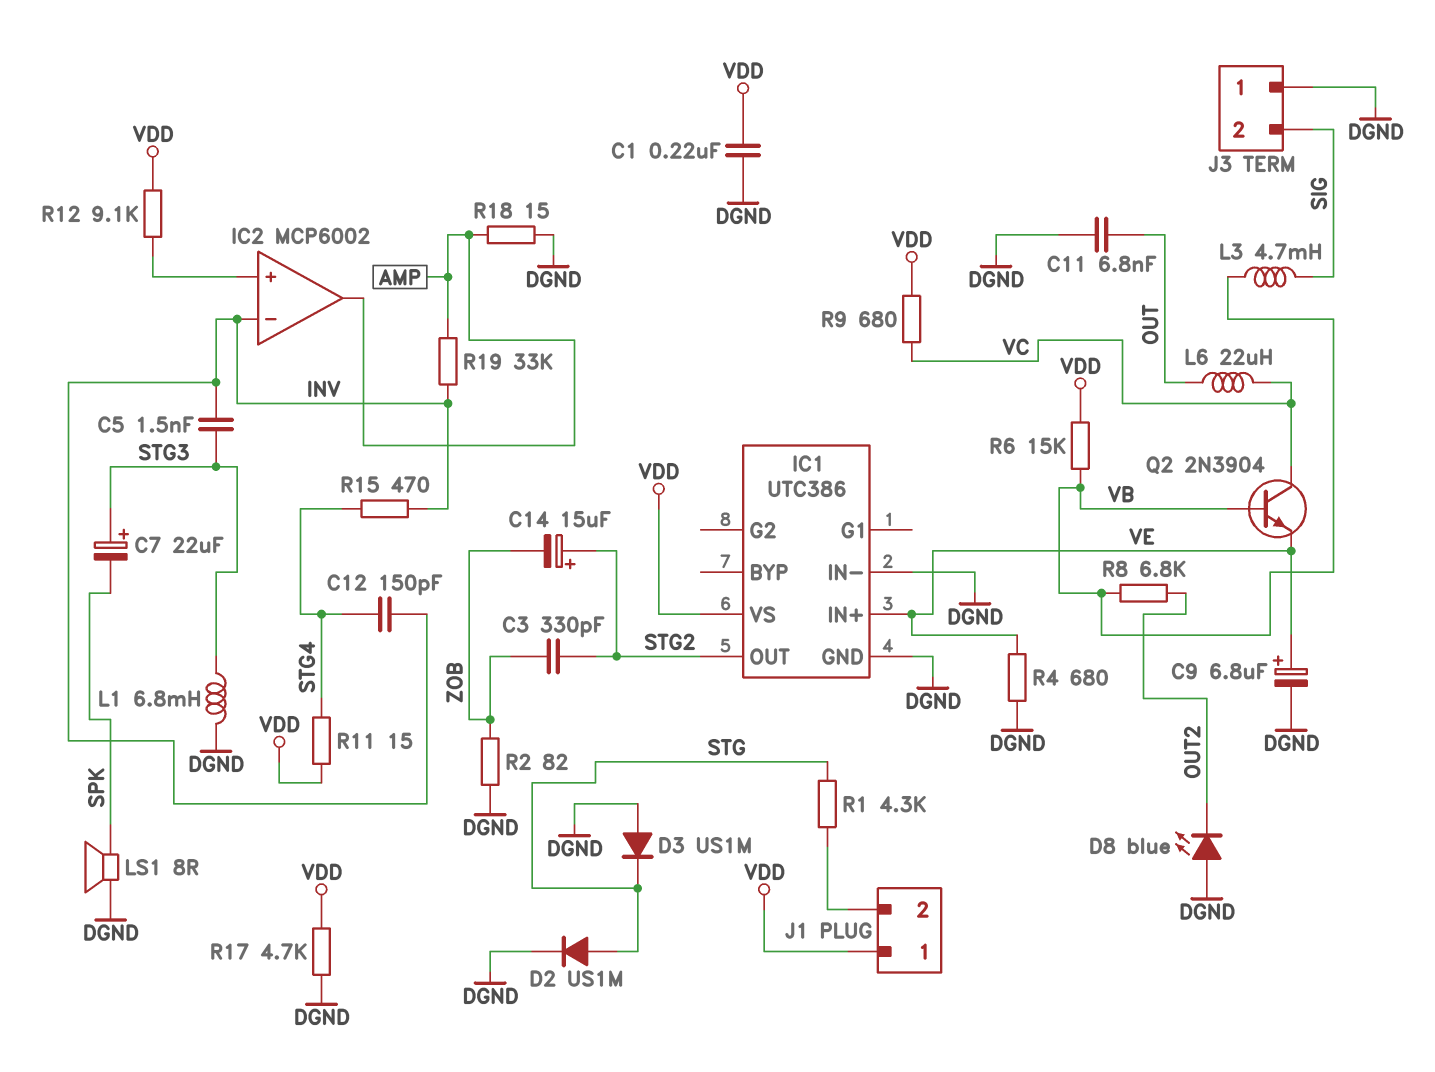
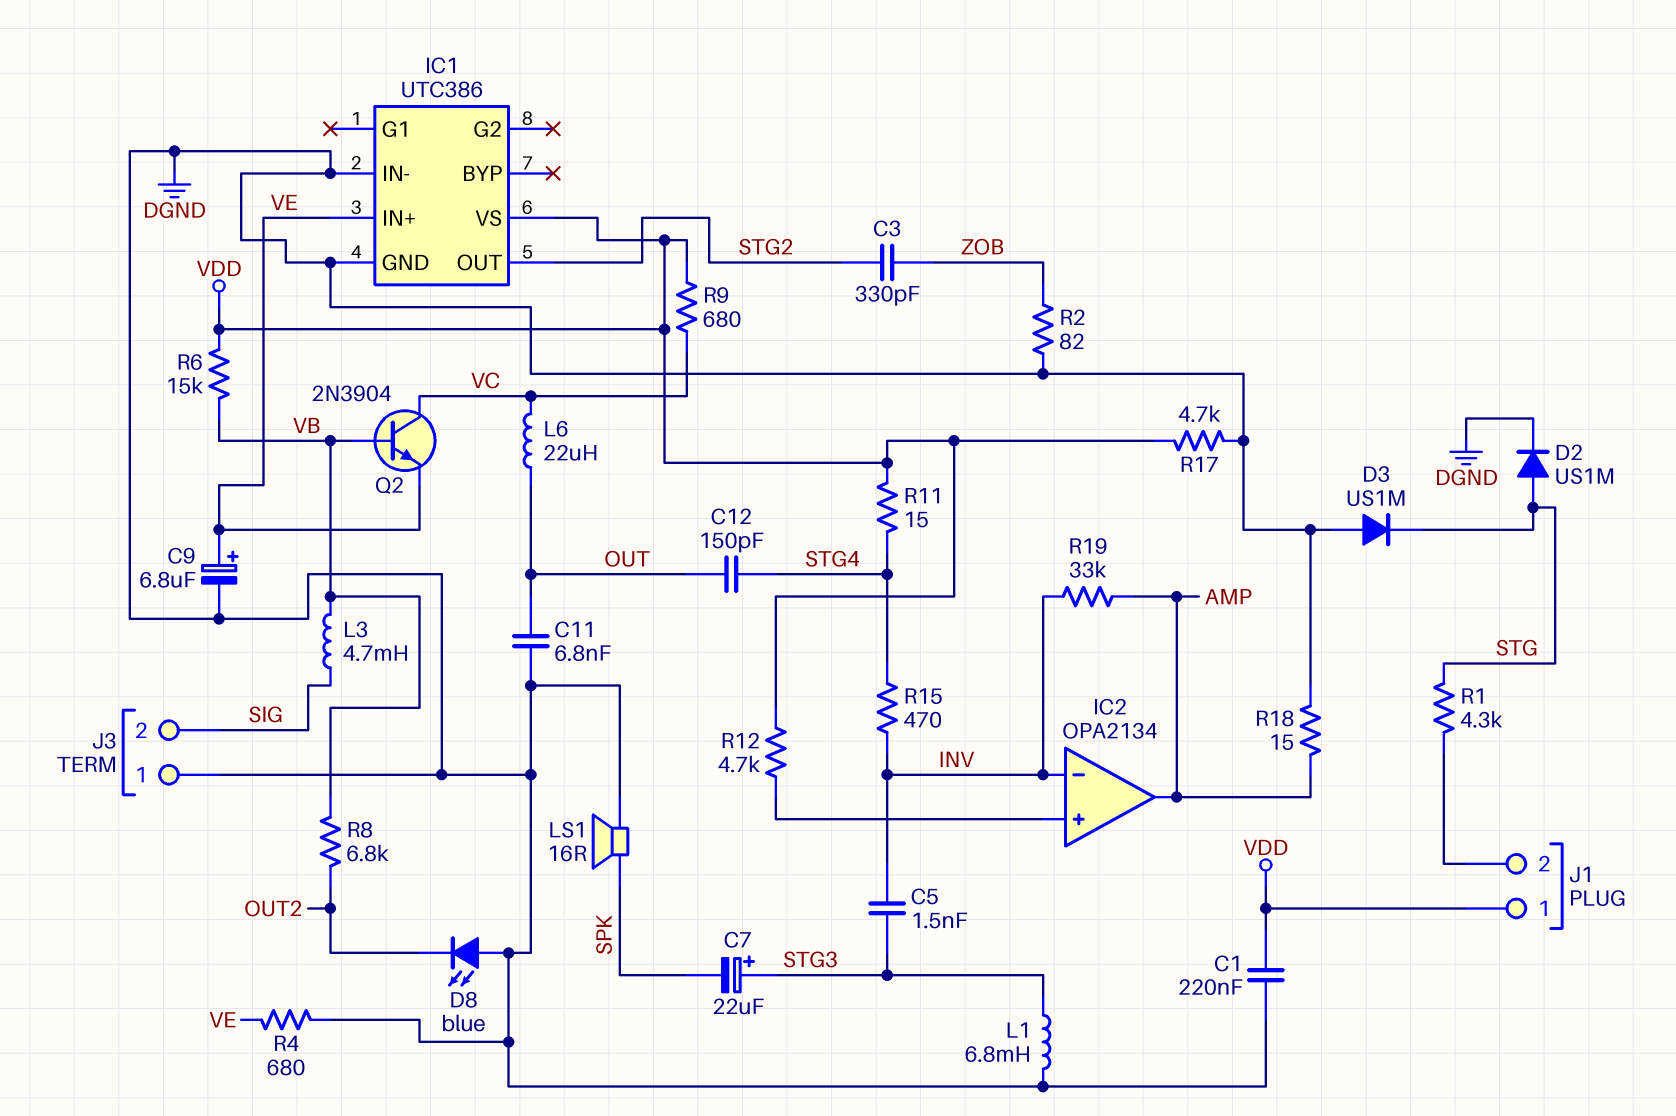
C12: 150pF (INV, STG4) -> 150pF (OUT, STG4)
C14: 15uF (plus STG2, minus ZOB) -> none
IC2: MCP6002 -> OPA2134
LS1: speaker 8R (DGND, SPK) -> speaker 16R (DGND, SPK)
R12: 9.1k (IC2/in+, VDD) -> 4.7k (IC2/in+, VDD)

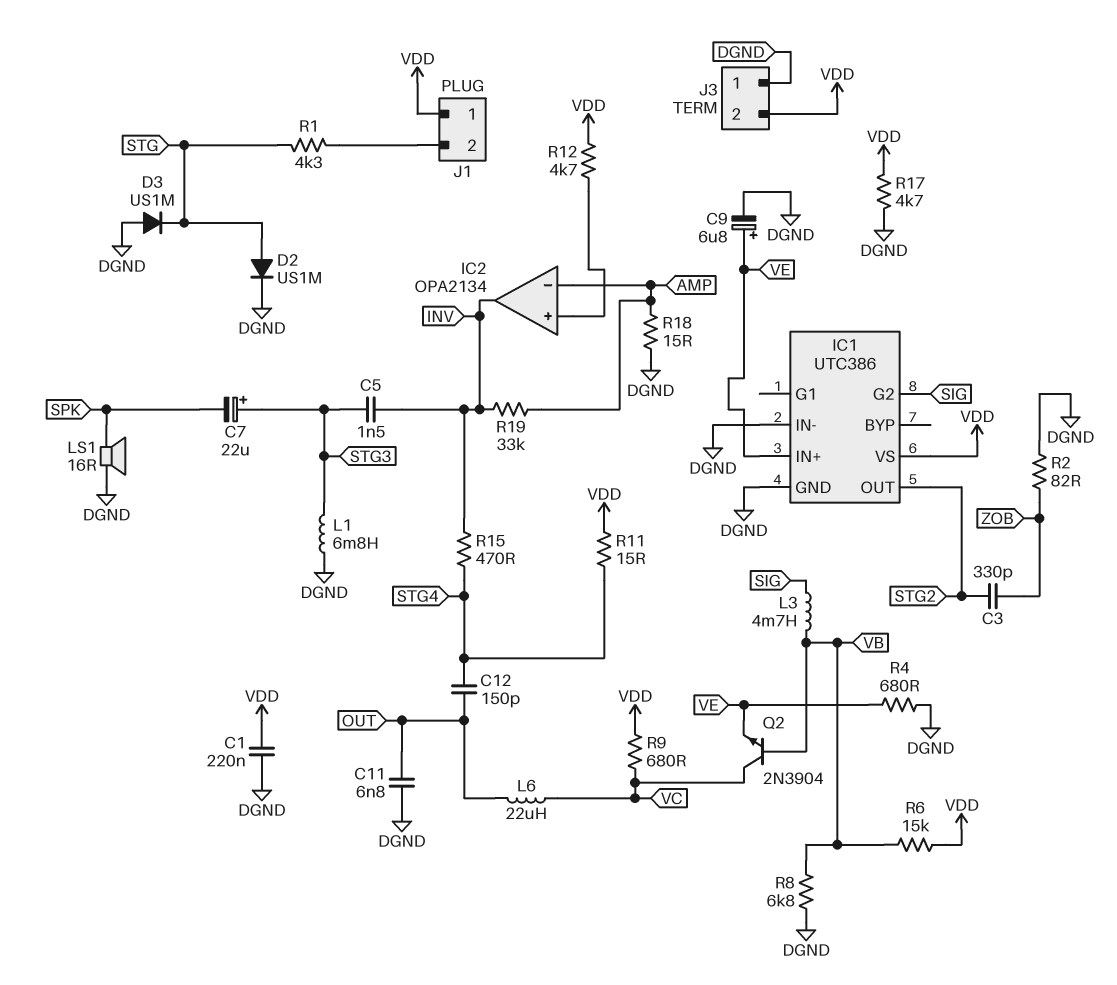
D8: LED blue (A DGND, K OUT2) -> none
IC1 pin G2: none -> SIG
IC2 pin in-: INV -> AMP
IC2 pin out: AMP -> INV
J3 pin 2: SIG -> VDD
R8: 6.8k (OUT2, VB) -> 6.8k (DGND, VB)

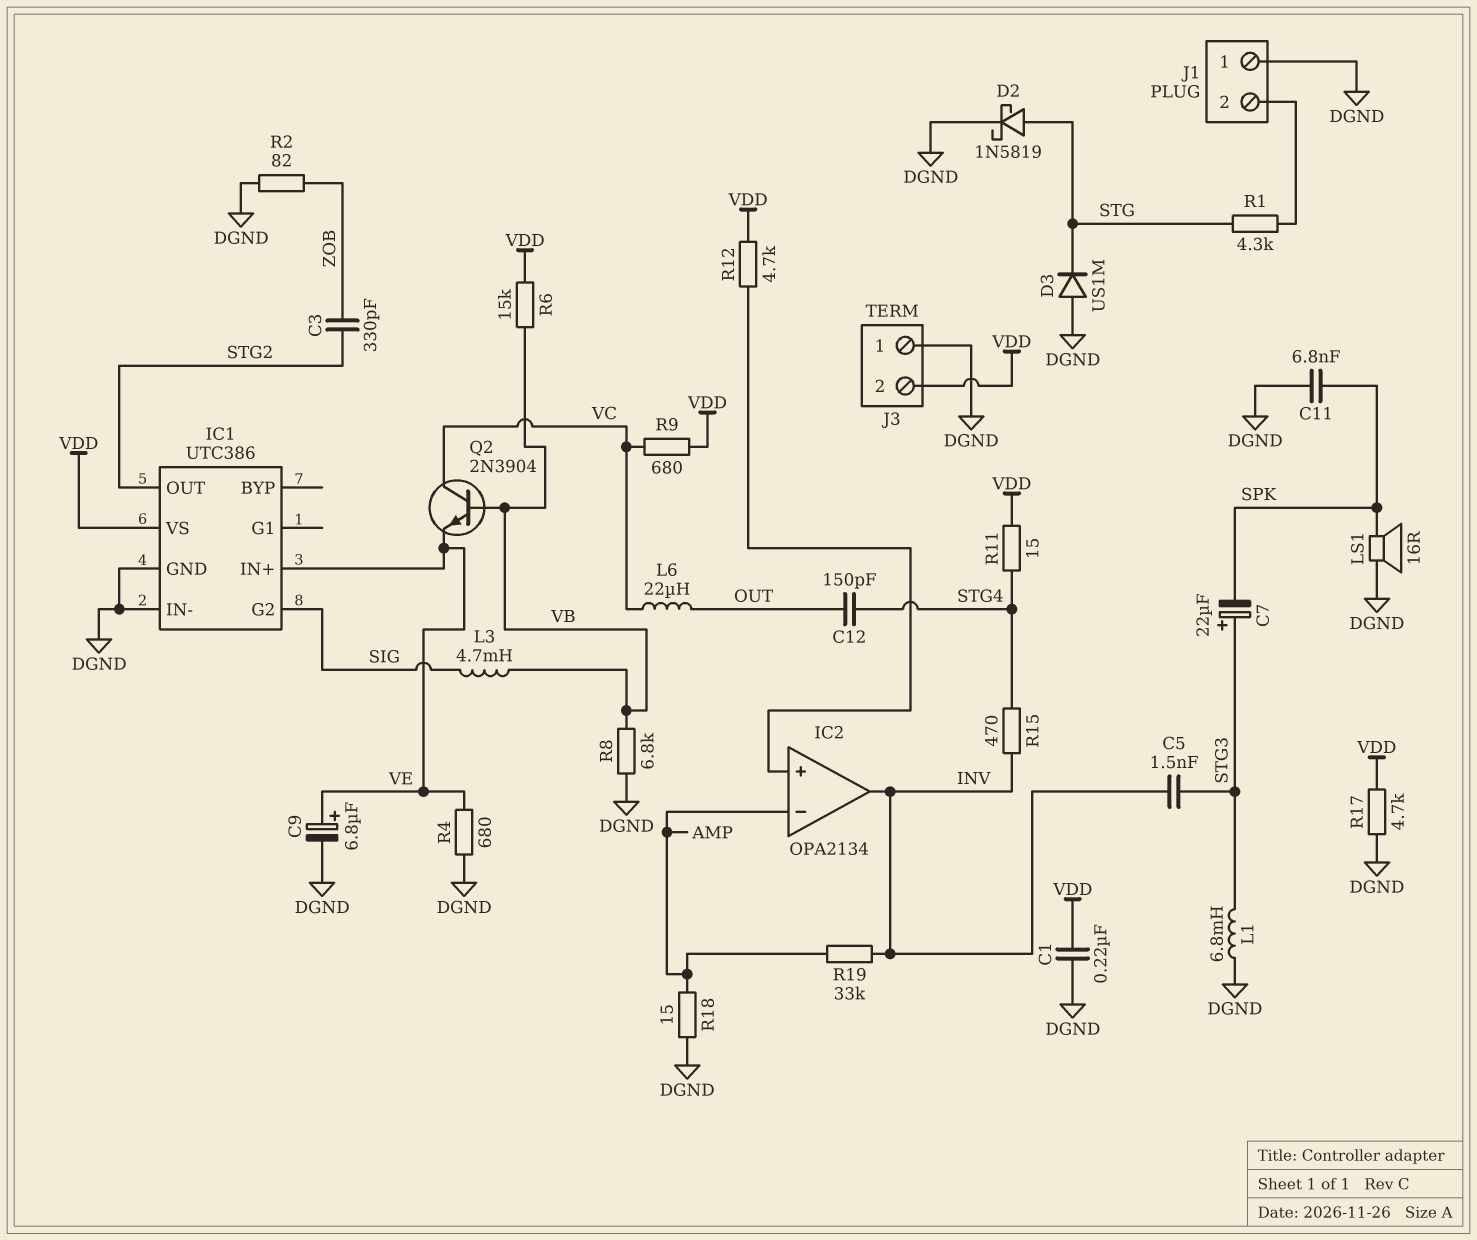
C11: 6.8nF (DGND, OUT) -> 6.8nF (DGND, SPK)
D2: diode US1M (A STG, K DGND) -> schottky 1N5819 (A STG, K DGND)
J1 pin 1: VDD -> DGND

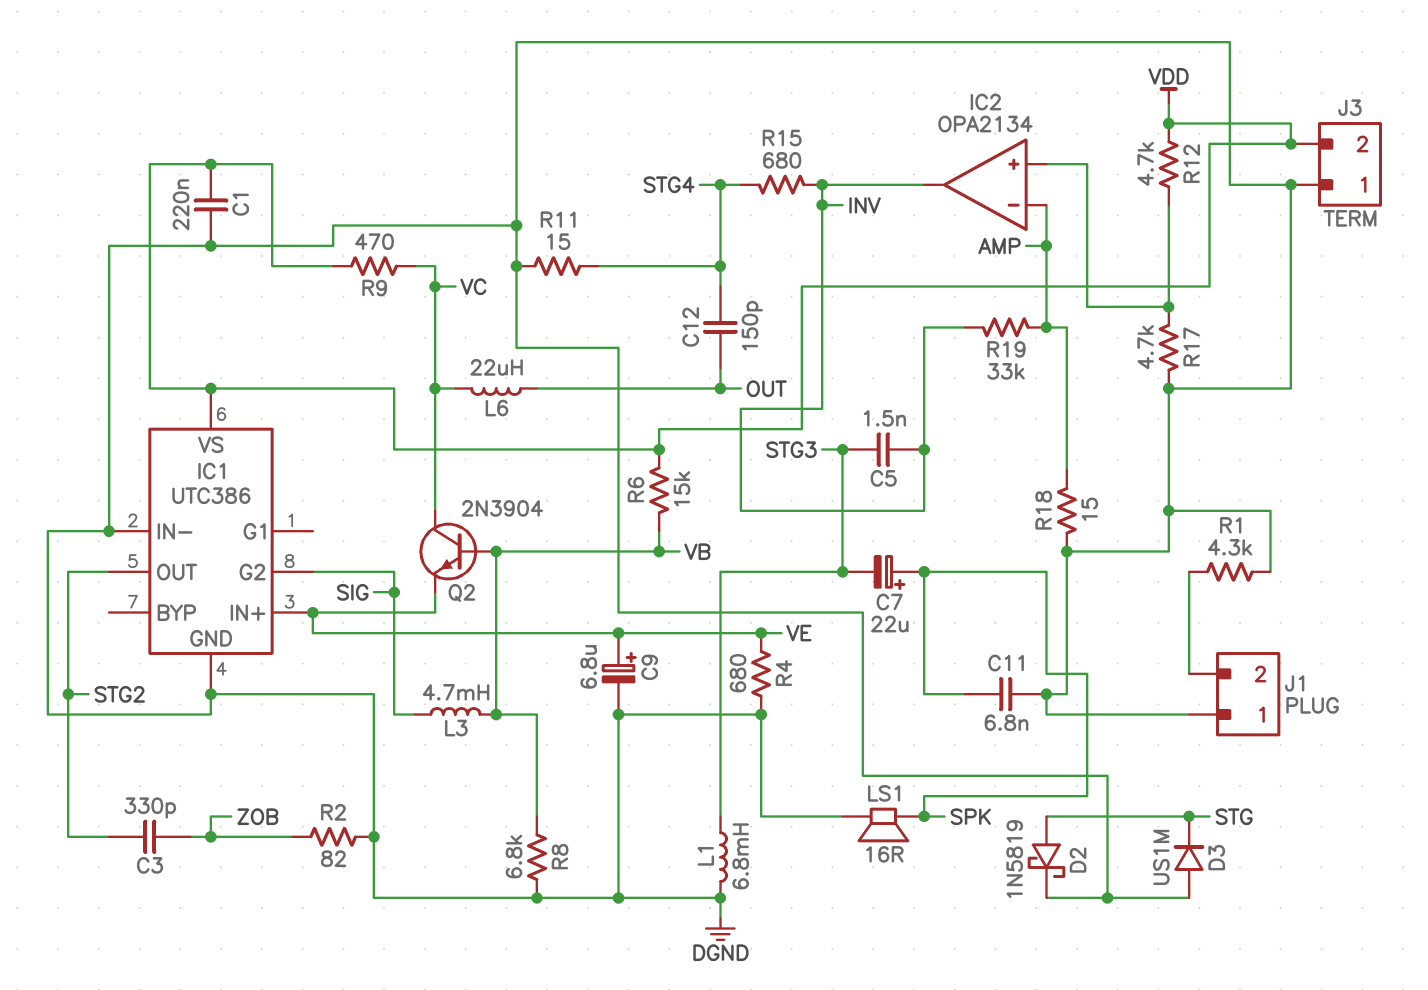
C7: 22uF (plus STG3, minus SPK) -> 22uF (plus SPK, minus STG3)
R1: 4.3k (J1/2, STG) -> 4.3k (DGND, J1/2)
R9: 680 (VC, VDD) -> 470 (VC, VDD)
R11: 15 (STG4, VDD) -> 15 (DGND, STG4)
R15: 470 (INV, STG4) -> 680 (INV, STG4)
R17: 4.7k (DGND, VDD) -> 4.7k (DGND, IC2/in+)

